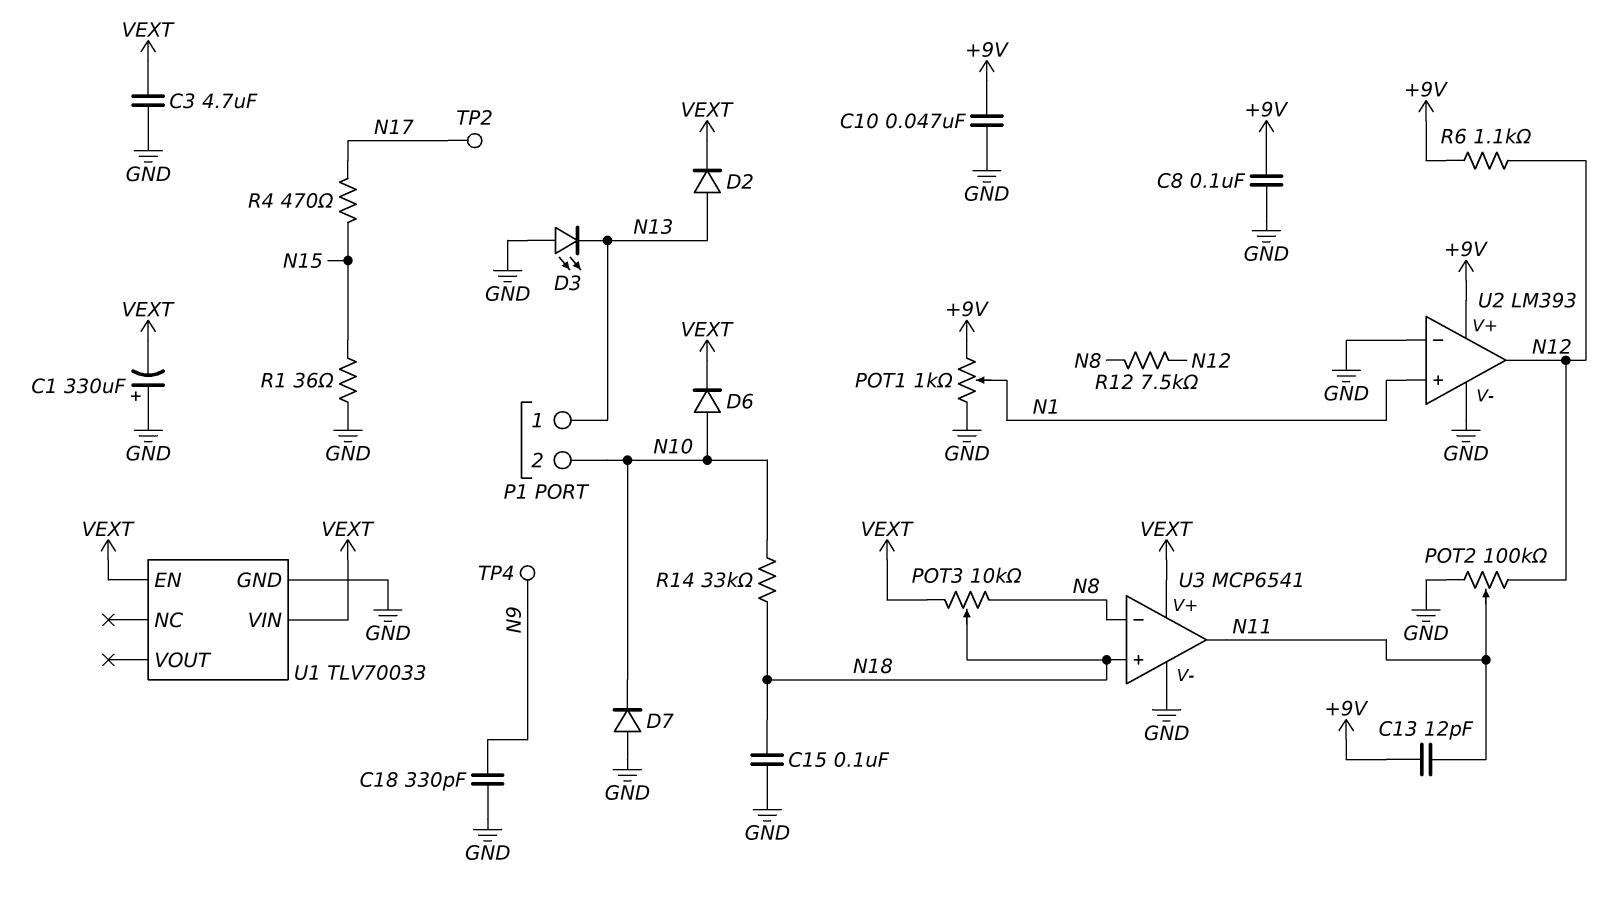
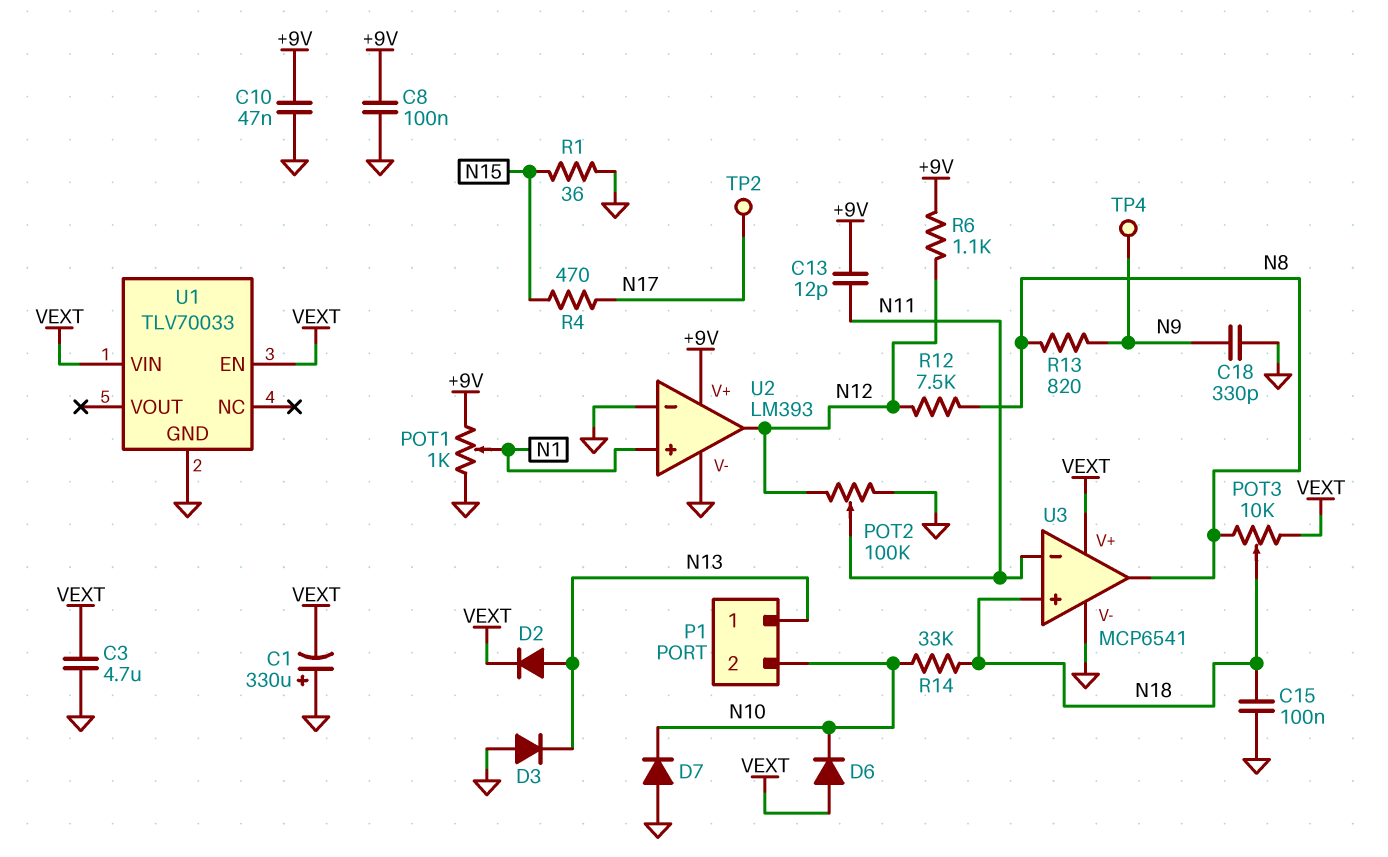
D3: LED (A GND, K N13) -> diode (A GND, K N13)
D6: diode (A N10, K VEXT) -> diode (A VEXT, K N10)
R13: none -> 820 (N8, N9)
U3 pin in-: N8 -> N11
U3 pin out: N11 -> N8

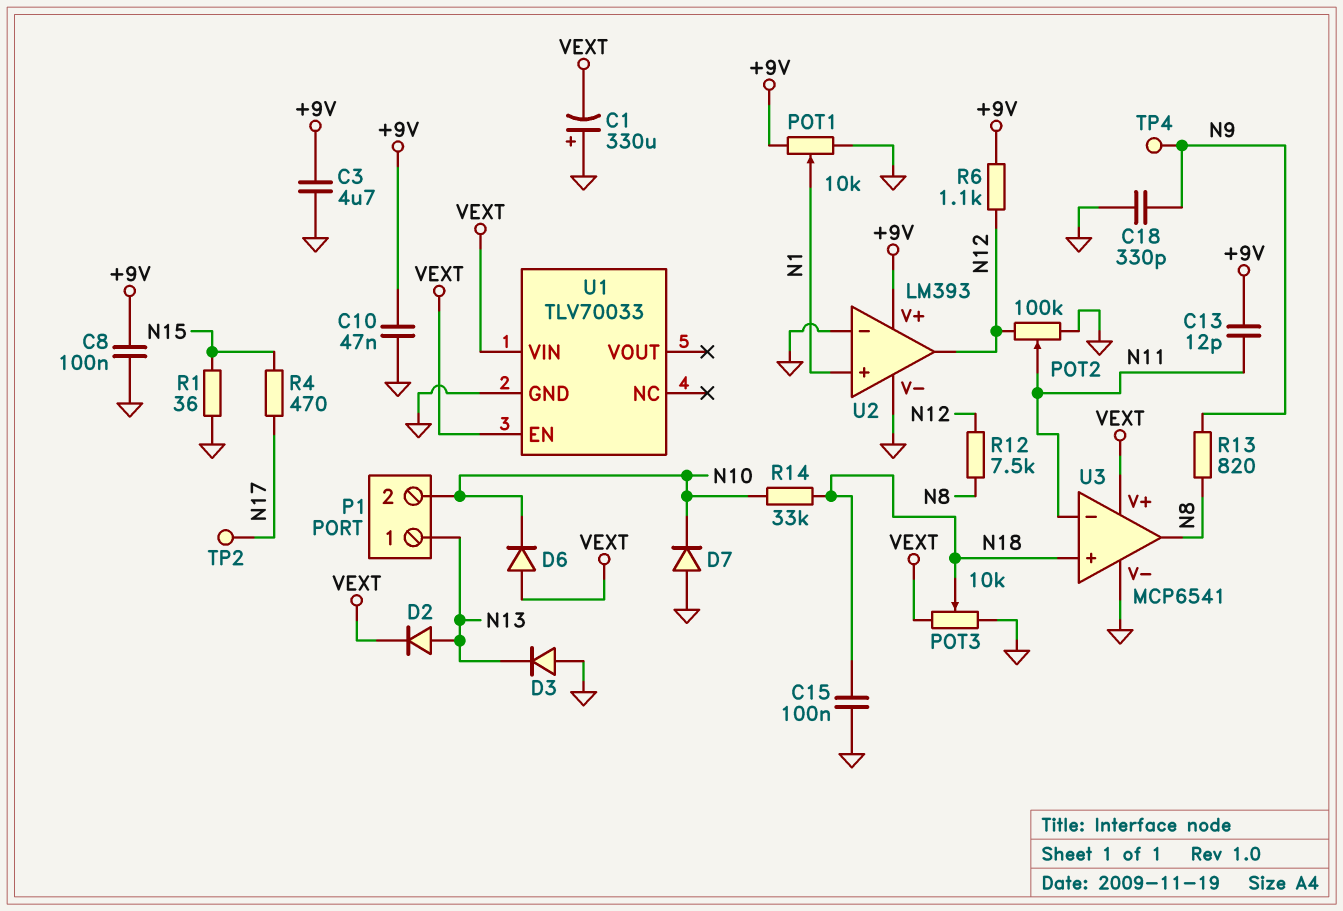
C3: 4.7uF (GND, VEXT) -> 4.7uF (+9V, GND)
POT1: 1k (+9V, GND, wiper N1) -> 10k (+9V, GND, wiper N1)
POT3: 10k (N8, VEXT, wiper N18) -> 10k (GND, VEXT, wiper N18)

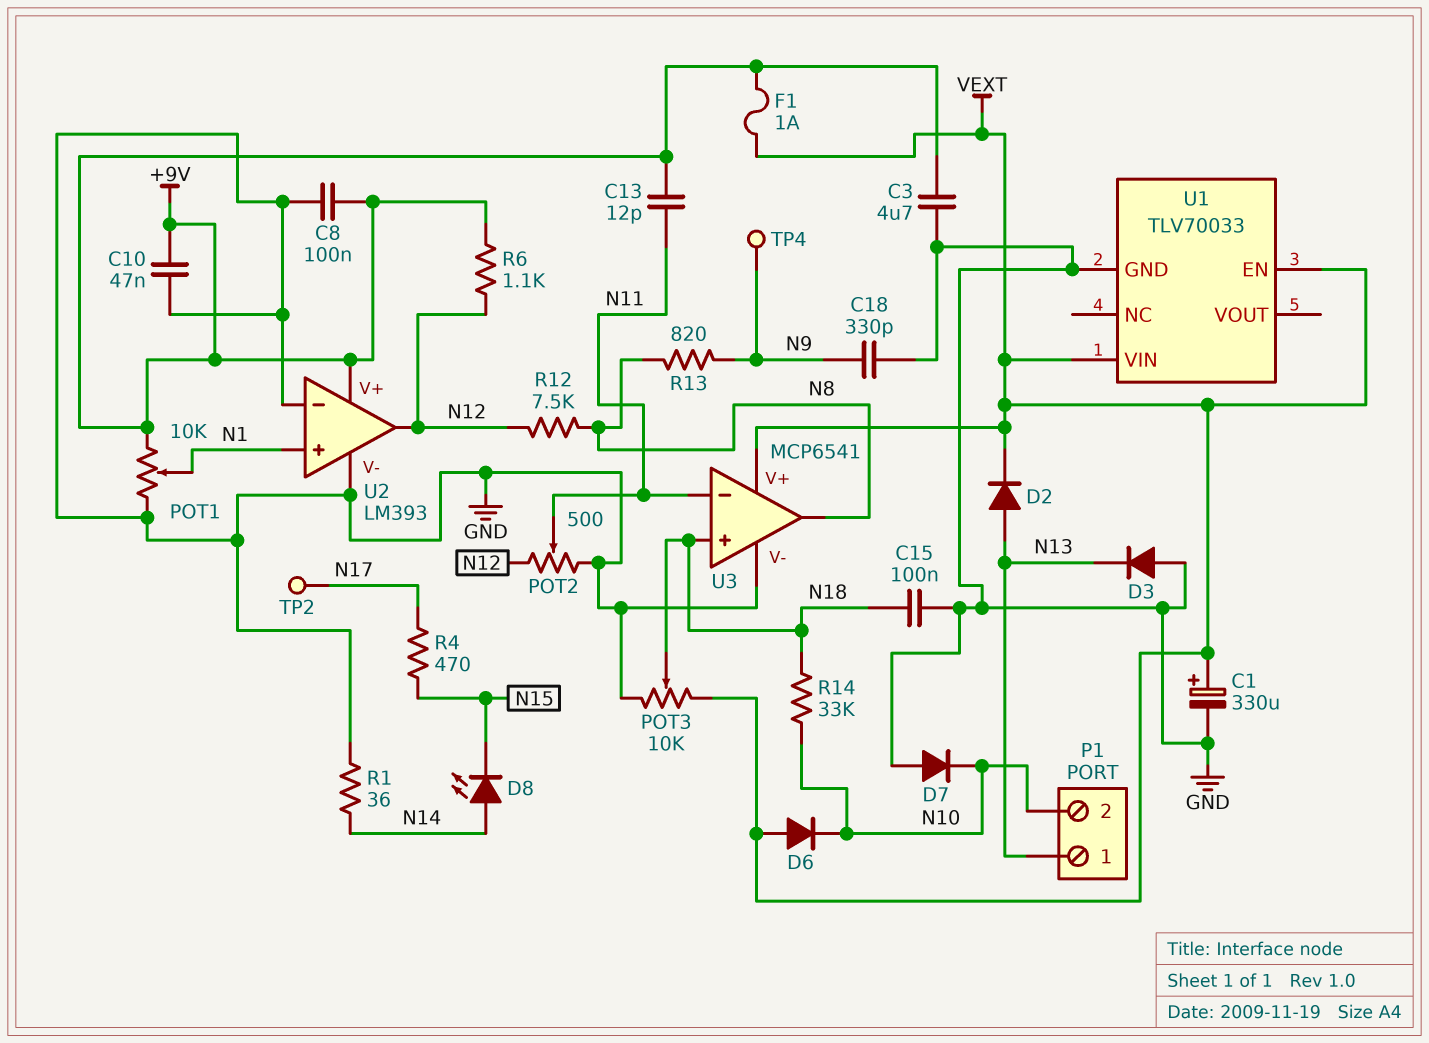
C1: 330uF (plus GND, minus VEXT) -> 330uF (plus VEXT, minus GND)
D8: none -> LED (A N14, K N15)
F1: none -> 1A (+9V, VEXT)
POT2: 100k (GND, N12, wiper N11) -> 500 (GND, N12, wiper N11)
R1: 36 (GND, N15) -> 36 (GND, N14)

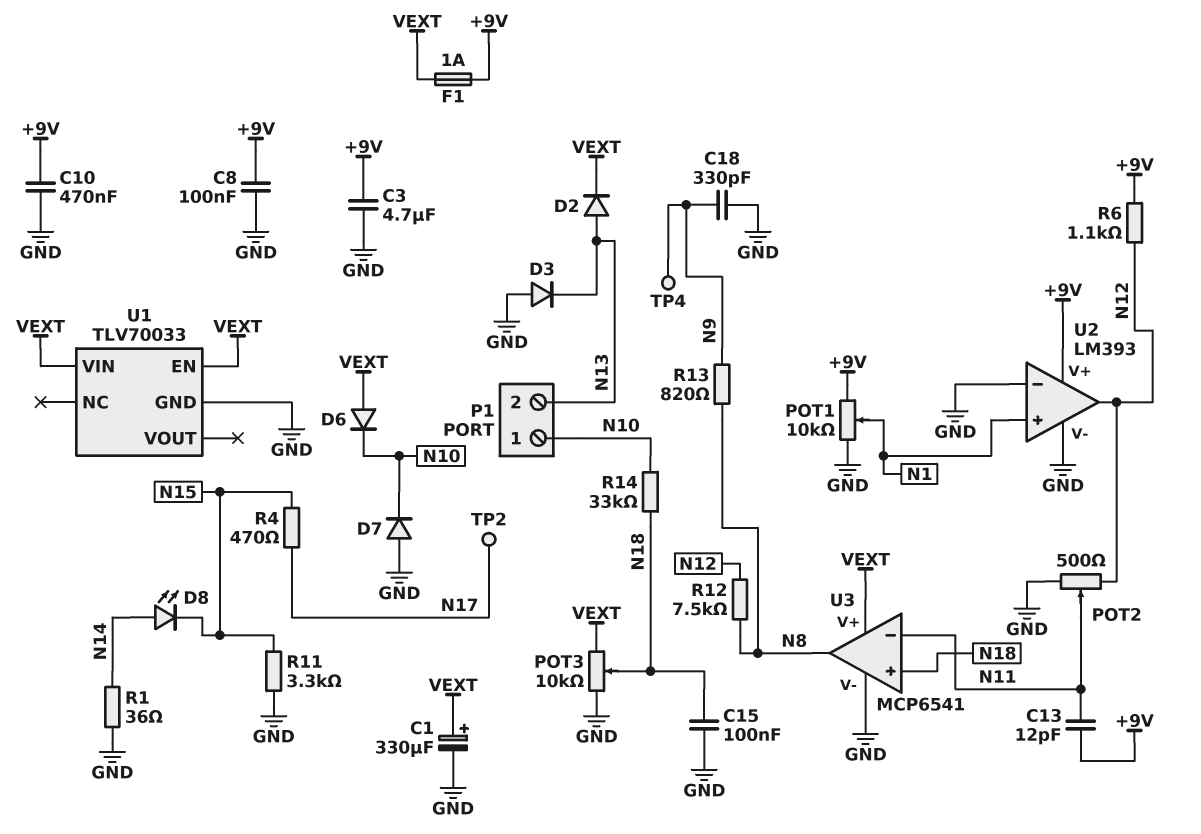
C10: 47nF (+9V, GND) -> 470nF (+9V, GND)
P1 pin 1: N13 -> N10
P1 pin 2: N10 -> N13
R11: none -> 3.3k (GND, N15)

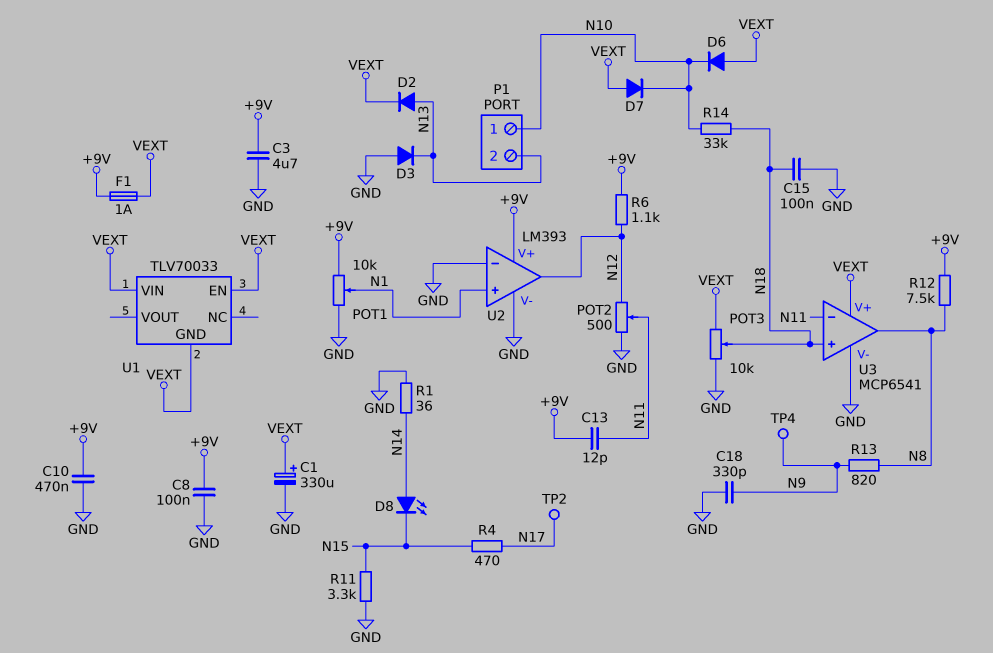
D7: diode (A GND, K N10) -> diode (A VEXT, K N10)
R12: 7.5k (N8, N12) -> 7.5k (+9V, N8)
U1 pin GND: GND -> VEXT

